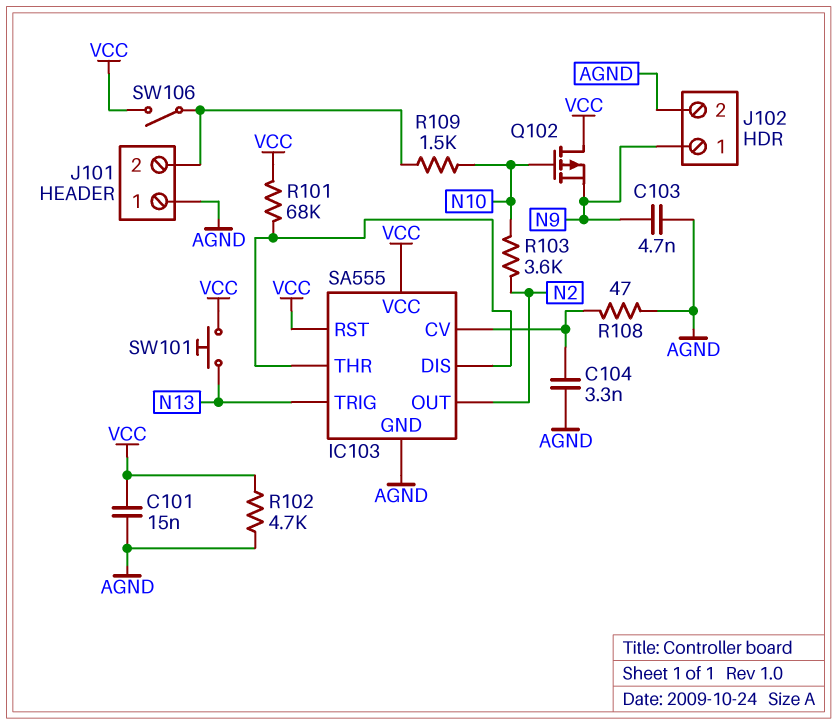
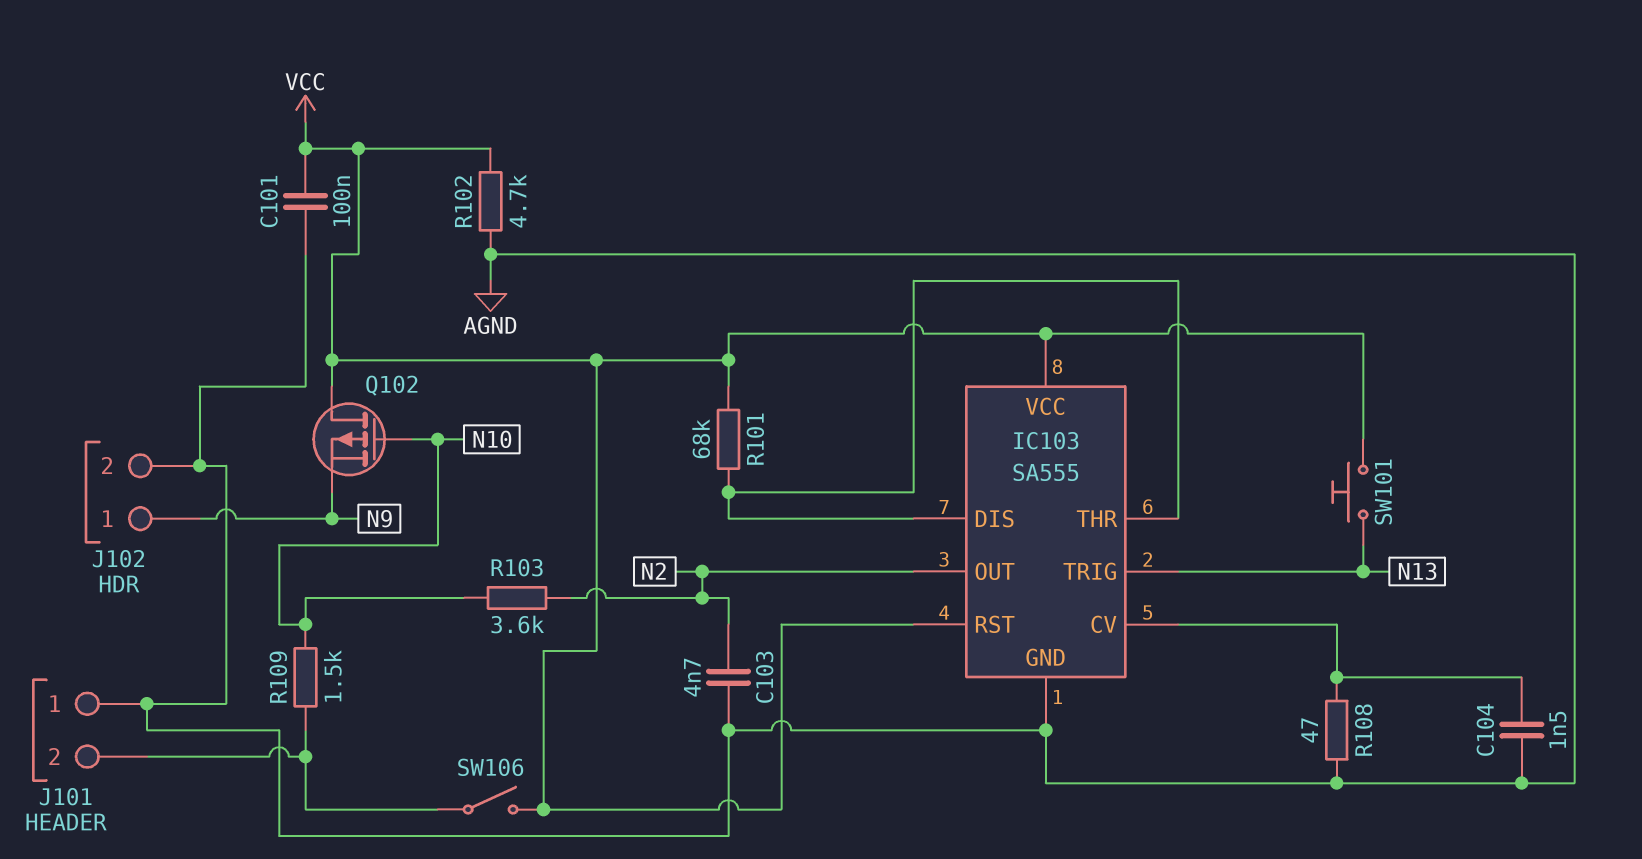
C101: 15nF (AGND, VCC) -> 100nF (AGND, VCC)
C103: 4.7nF (AGND, N9) -> 4.7nF (AGND, N2)
C104: 3.3nF (AGND, IC103/CV) -> 1.5nF (AGND, IC103/CV)

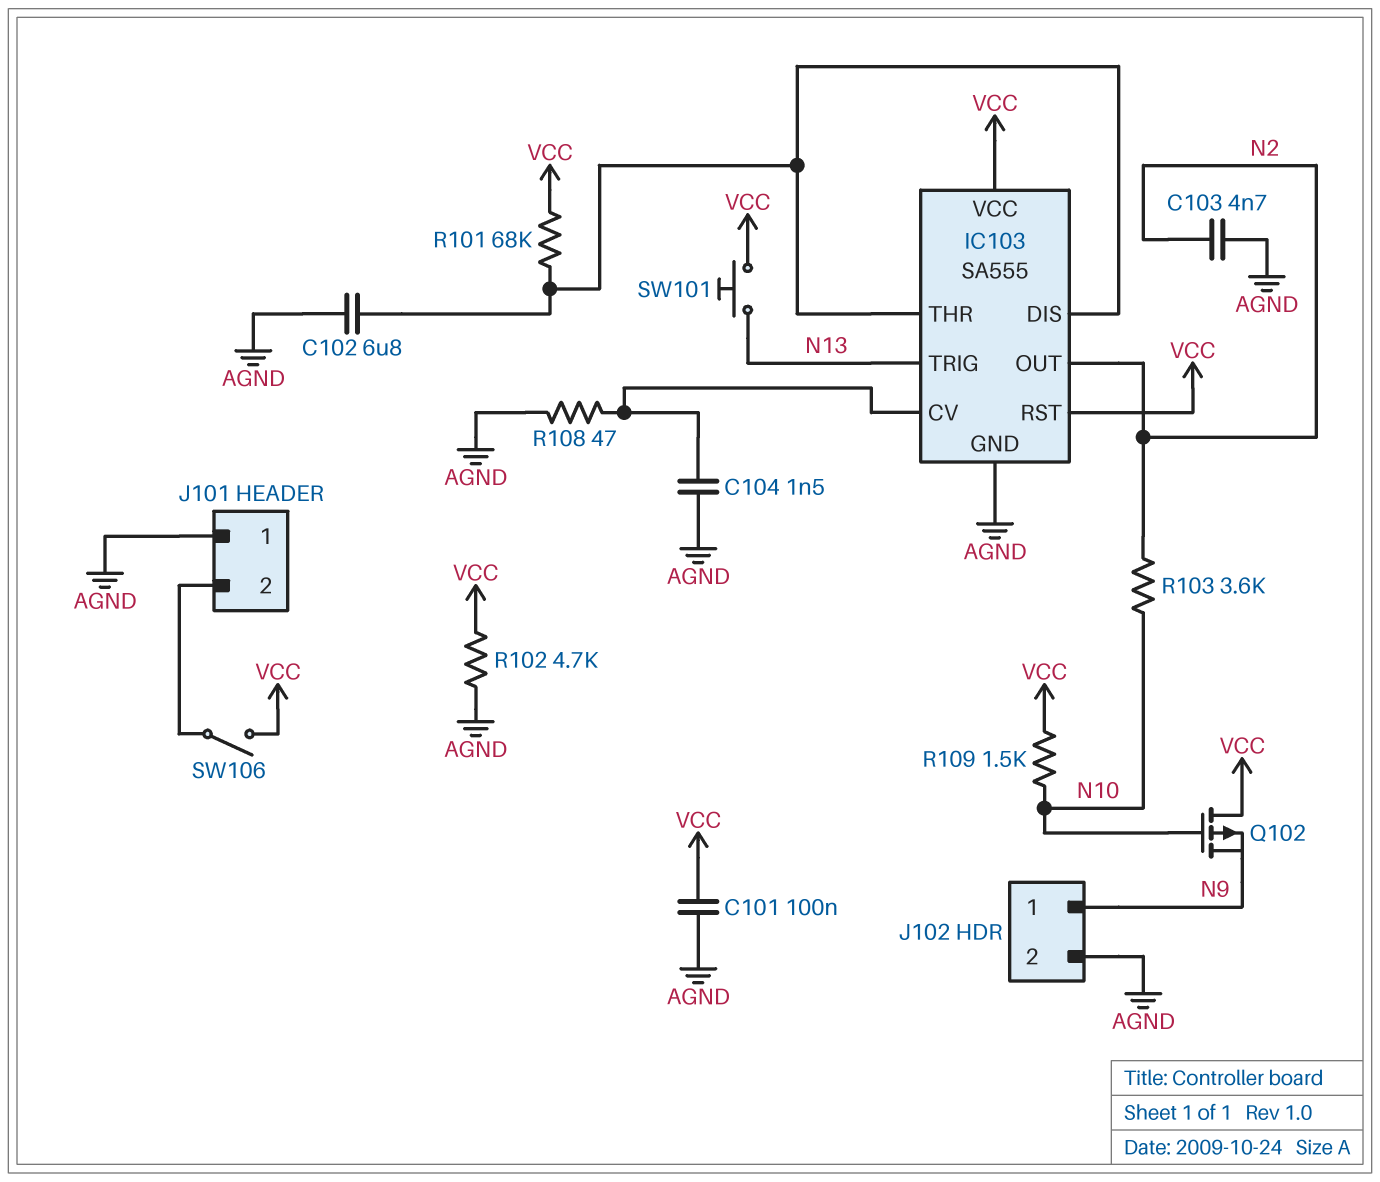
C102: none -> 6.8uF (AGND, IC103/DIS)
R109: 1.5k (J101/2, N10) -> 1.5k (N10, VCC)

